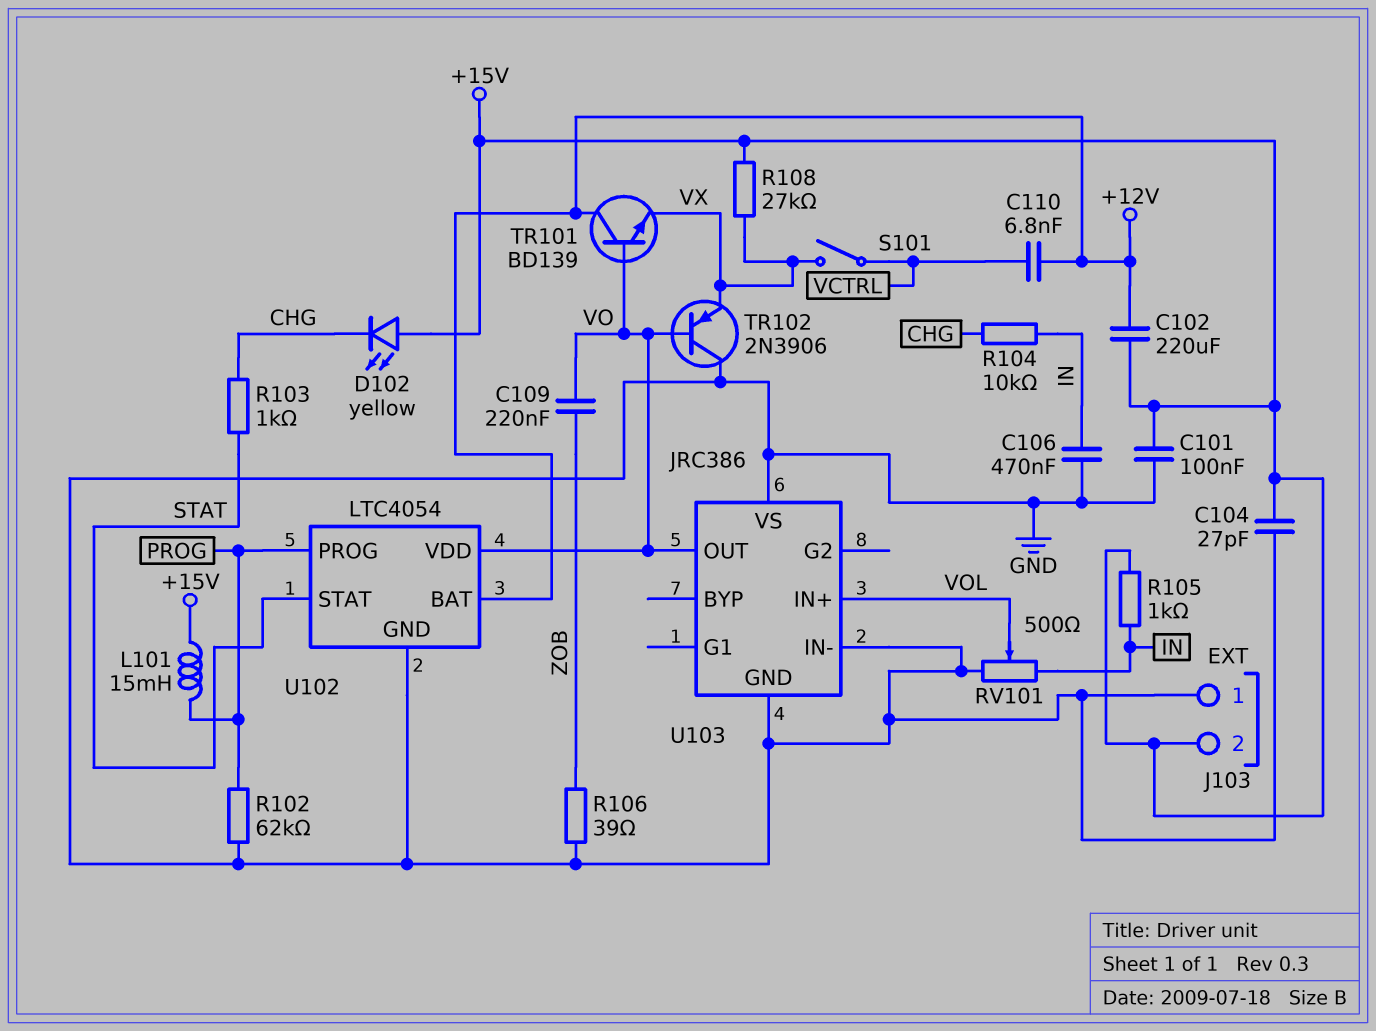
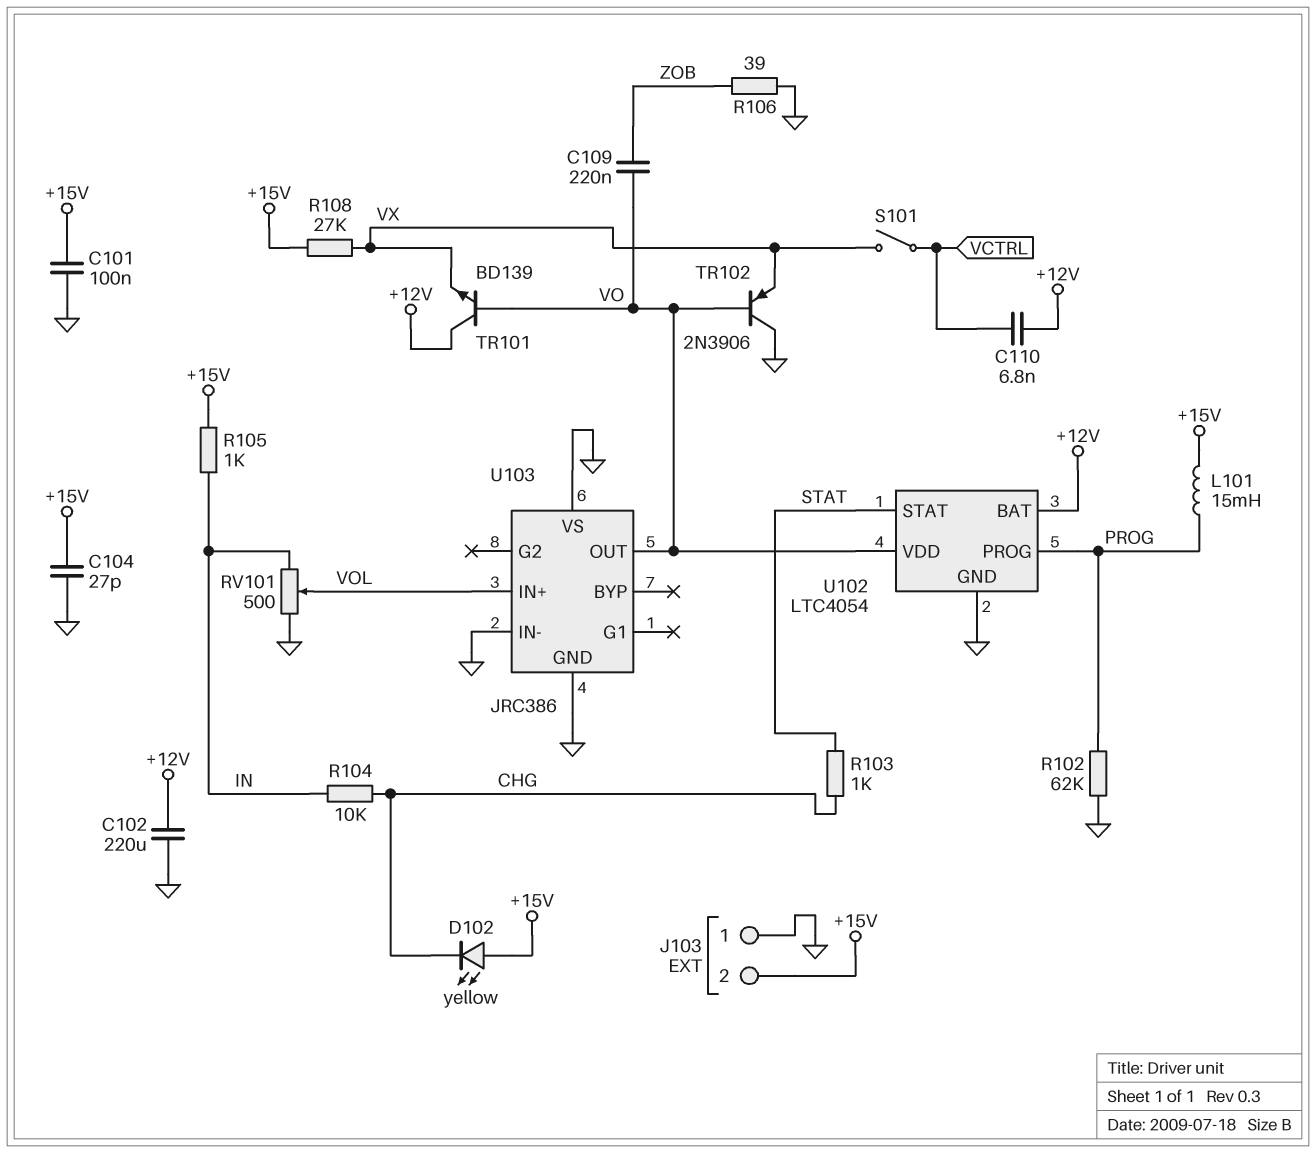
C102: 220uF (+12V, +15V) -> 220uF (+12V, GND)
C106: 470nF (GND, IN) -> none

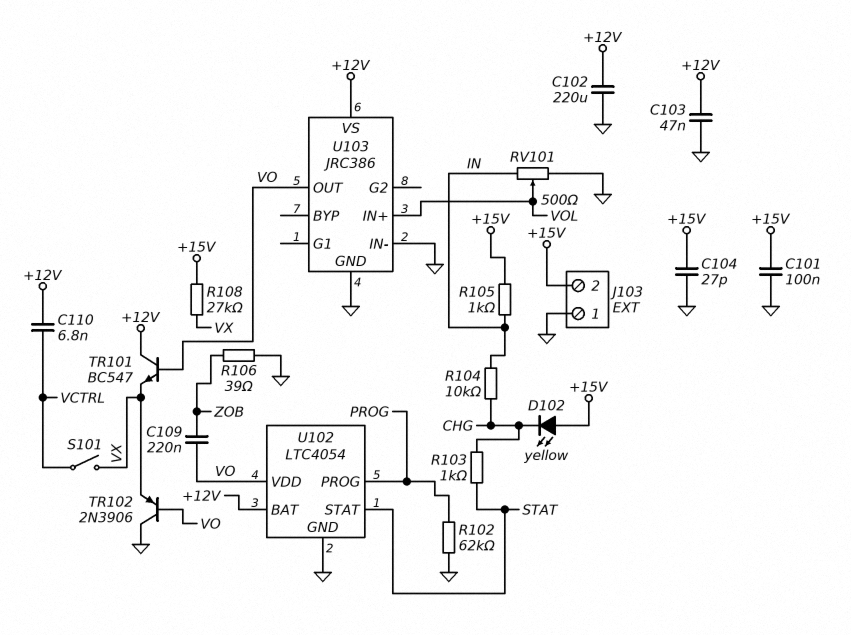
C103: none -> 47nF (+12V, GND)
L101: 15mH (+15V, PROG) -> none
TR101: NPN BD139 (B VO, C +12V, E VX) -> NPN BC547 (B VO, C +12V, E VX)
U103 pin VS: GND -> +12V

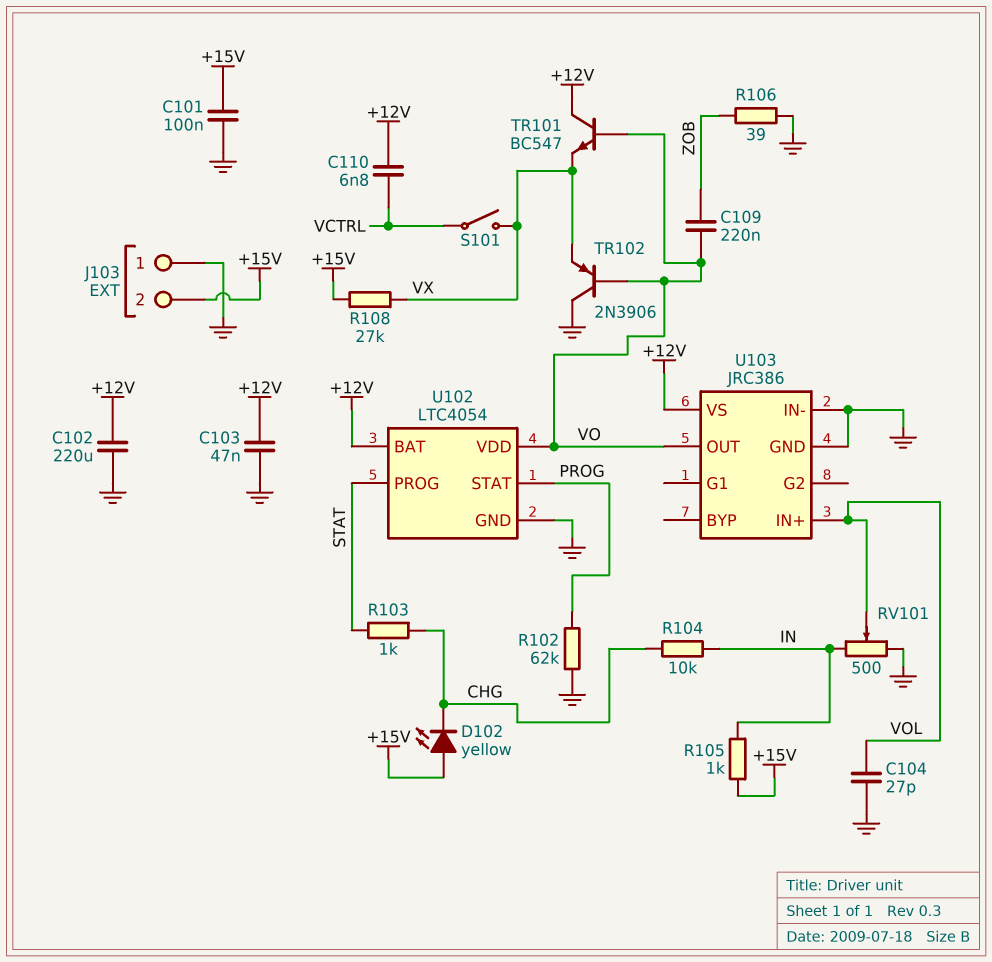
C104: 27pF (+15V, GND) -> 27pF (GND, VOL)
U102 pin PROG: PROG -> STAT
U102 pin STAT: STAT -> PROG

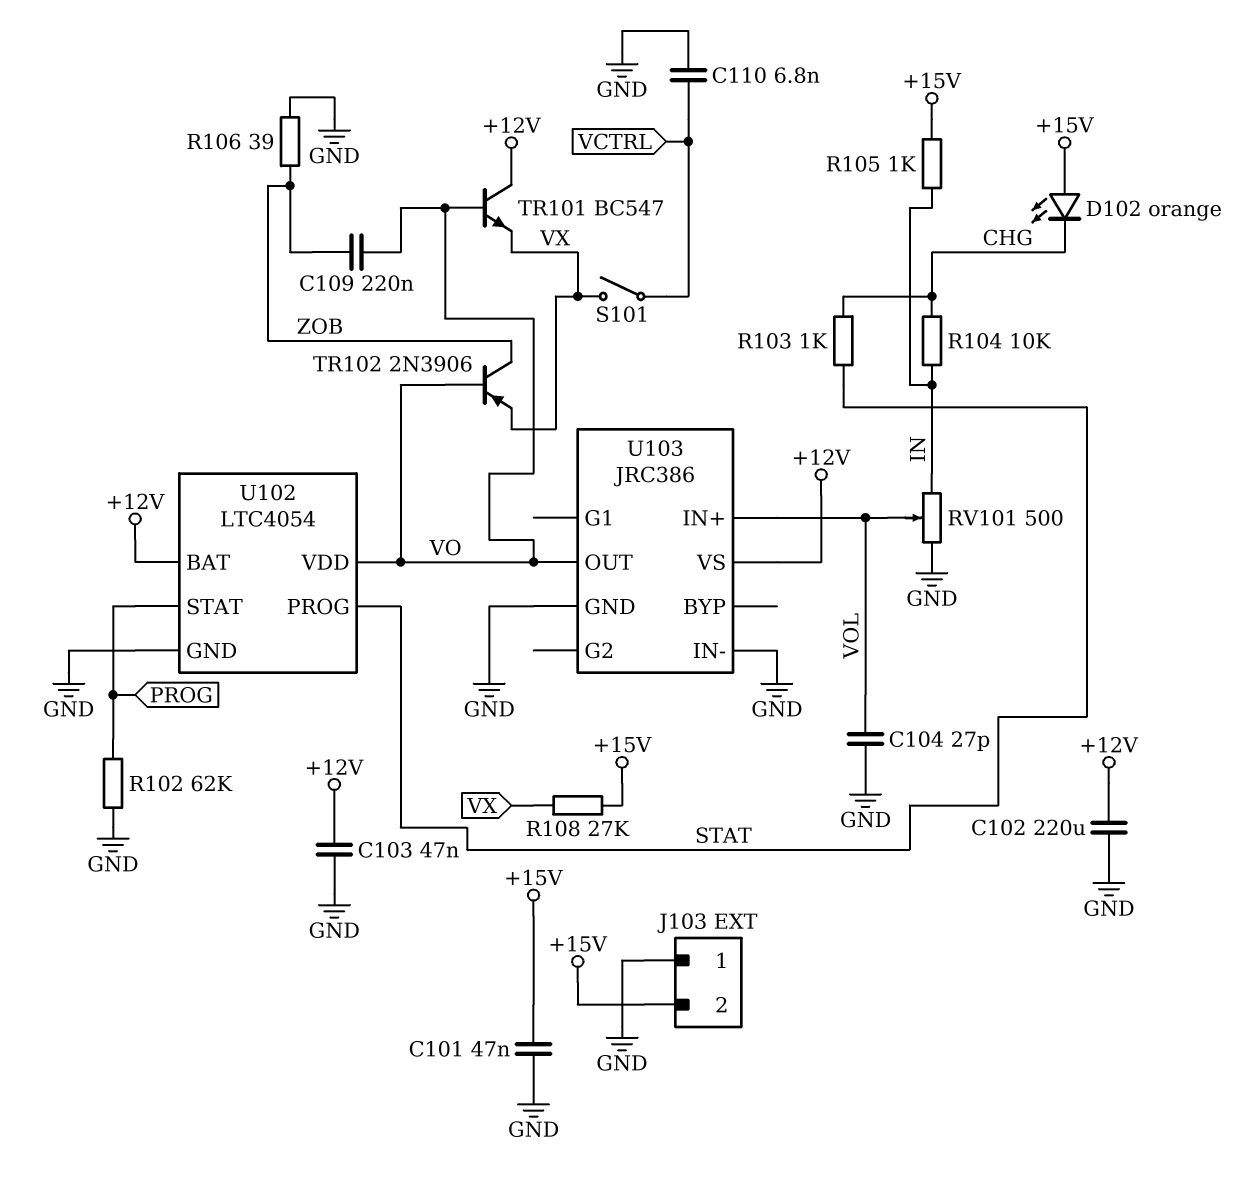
C101: 100nF (+15V, GND) -> 47nF (+15V, GND)
C110: 6.8nF (+12V, VCTRL) -> 6.8nF (GND, VCTRL)
D102: LED yellow (A +15V, K CHG) -> LED orange (A +15V, K CHG)
TR102: PNP 2N3906 (B VO, C GND, E VX) -> PNP 2N3906 (B VO, C ZOB, E VX)

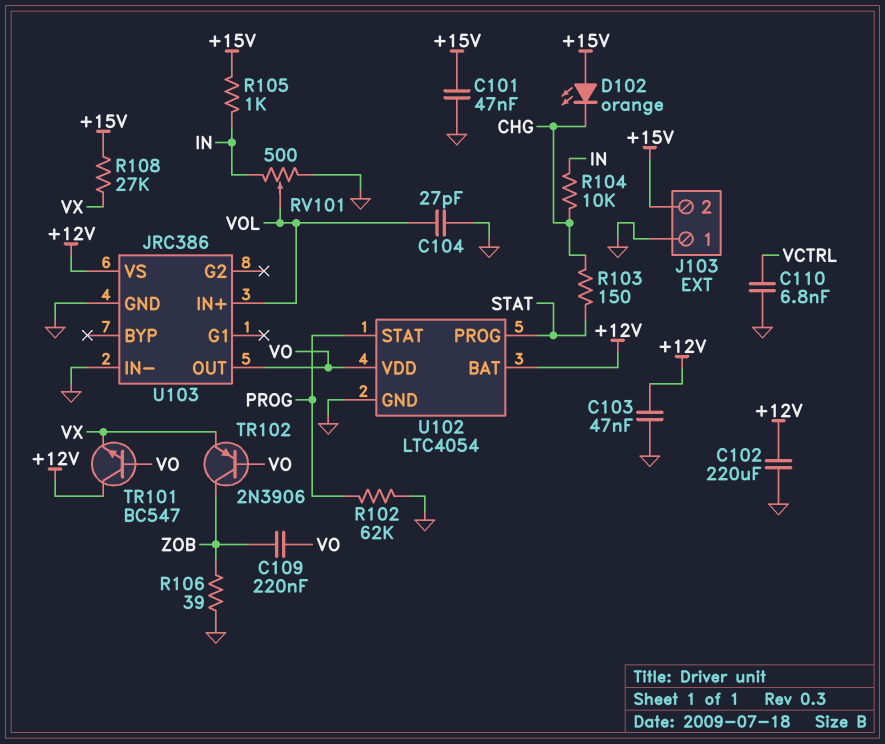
R103: 1k (CHG, STAT) -> 150 (CHG, STAT)
S101: switch (VCTRL, VX) -> none

